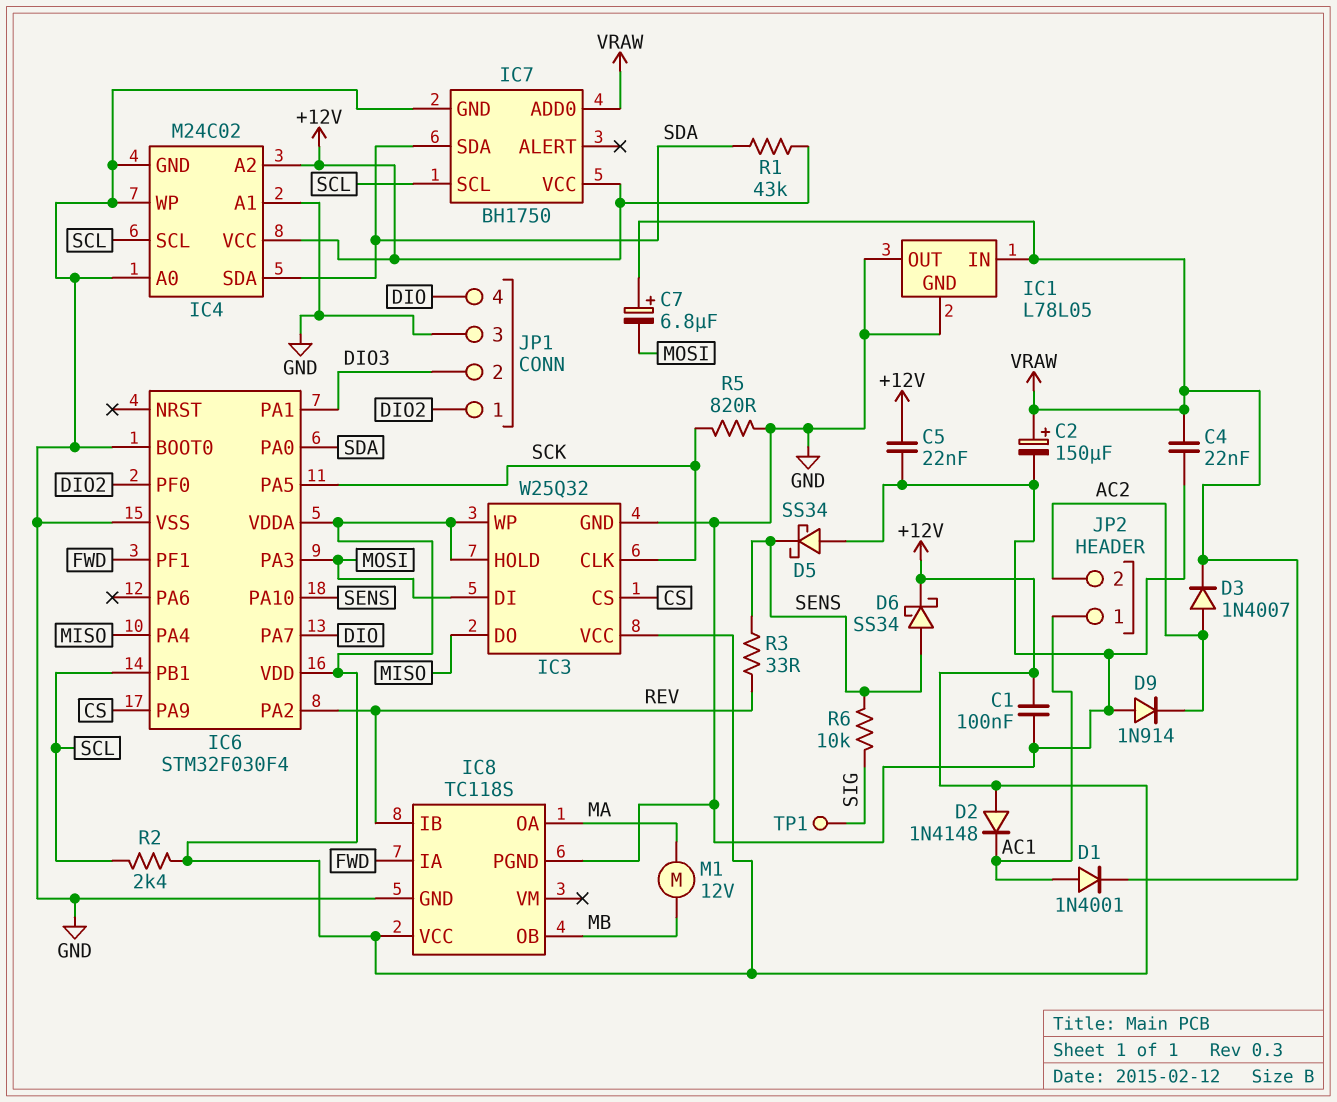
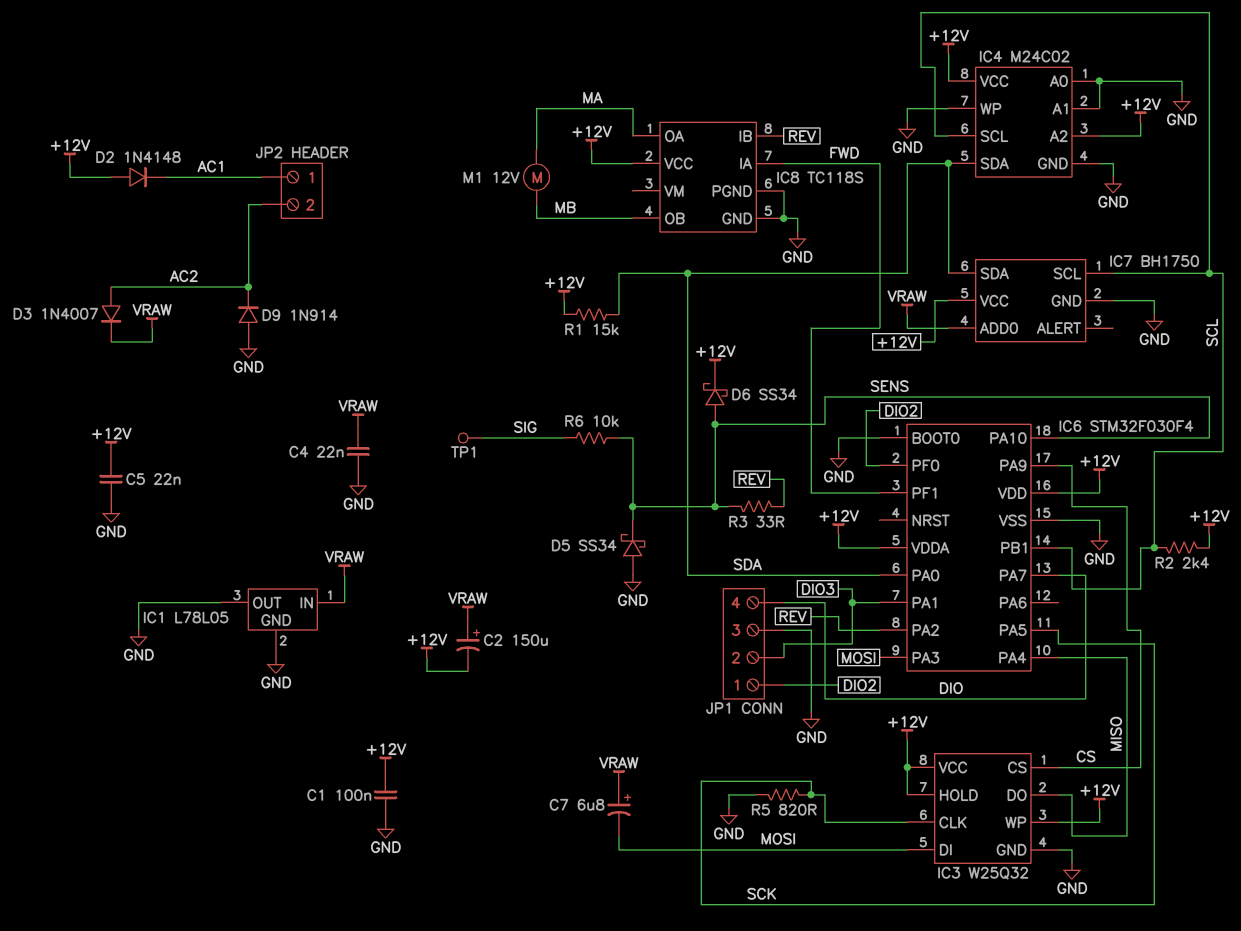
C2: 150uF (plus VRAW, minus GND) -> 150uF (plus VRAW, minus +12V)
D1: diode 1N4001 (A AC1, K VRAW) -> none
R1: 43k (+12V, SDA) -> 15k (+12V, SDA)

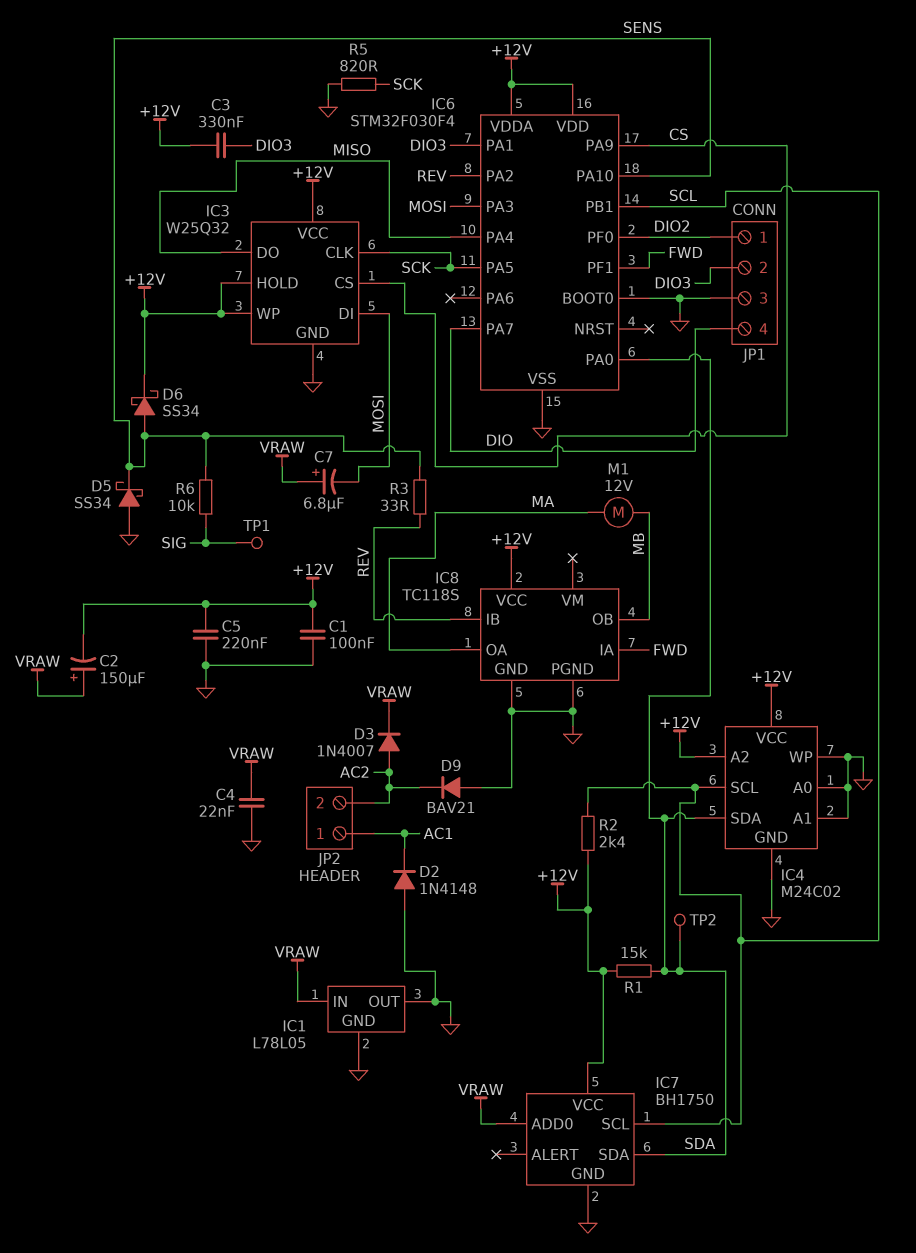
C3: none -> 330nF (+12V, DIO3)
C5: 22nF (+12V, GND) -> 220nF (+12V, GND)
D2: diode 1N4148 (A +12V, K AC1) -> diode 1N4148 (A GND, K AC1)
D9: diode 1N914 (A GND, K AC2) -> diode BAV21 (A GND, K AC2)
TP2: none -> test point (SDA)

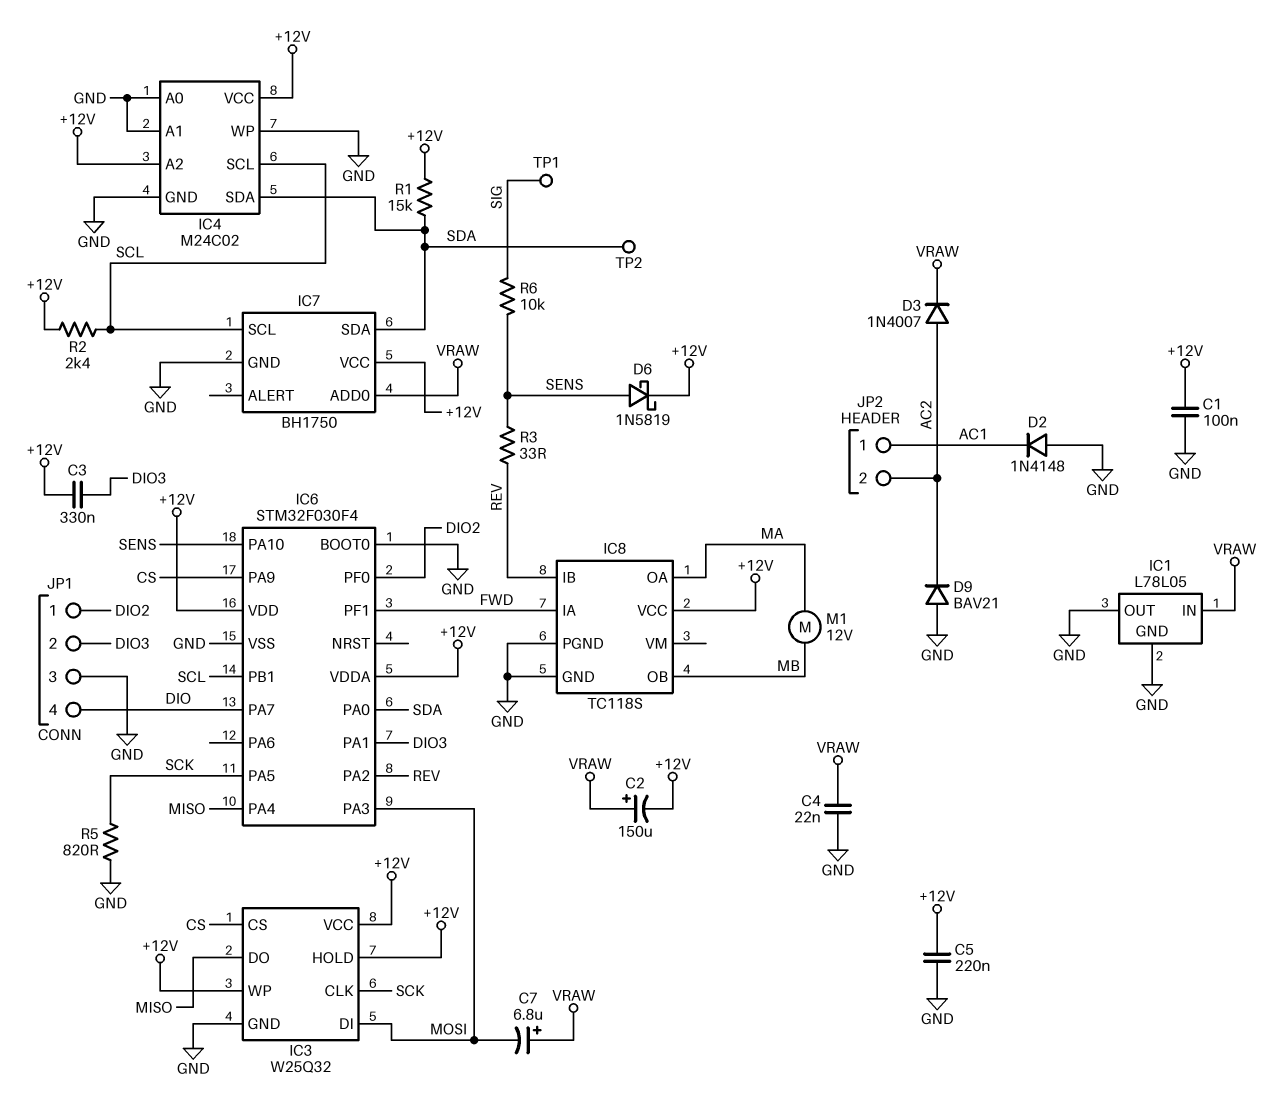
D5: schottky SS34 (A GND, K SENS) -> none
D6: schottky SS34 (A SENS, K +12V) -> schottky 1N5819 (A SENS, K +12V)

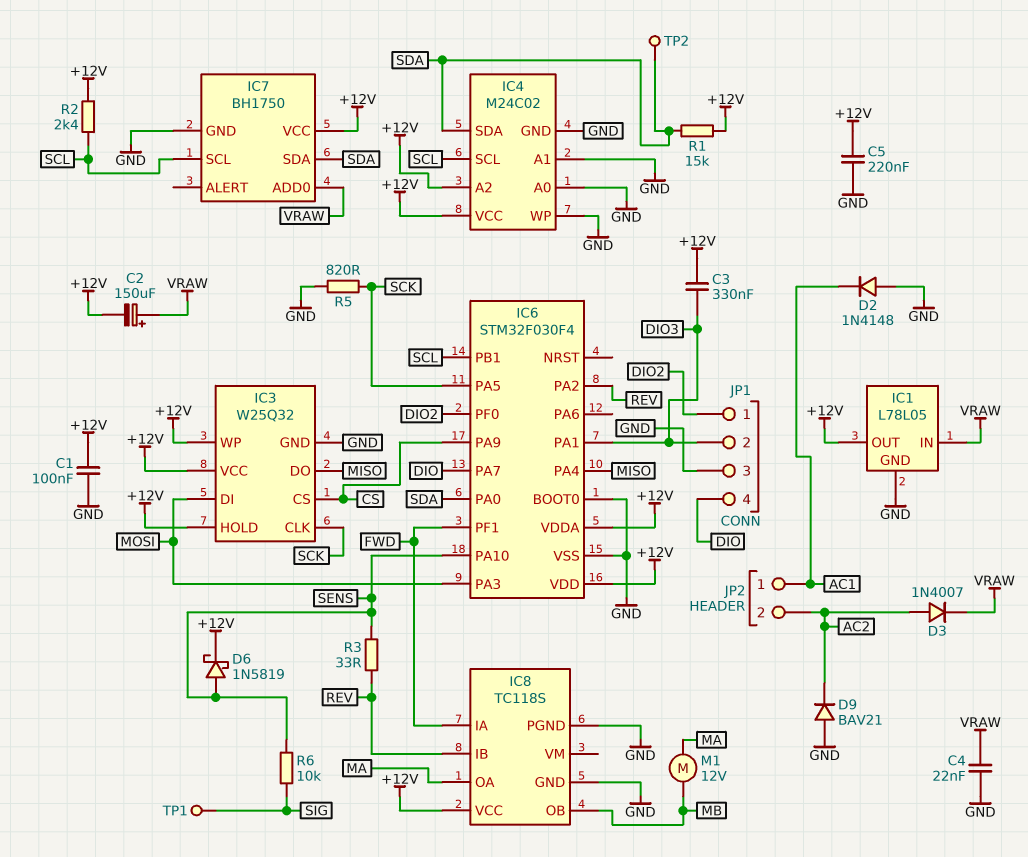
C7: 6.8uF (plus VRAW, minus MOSI) -> none
IC1 pin OUT: GND -> +12V

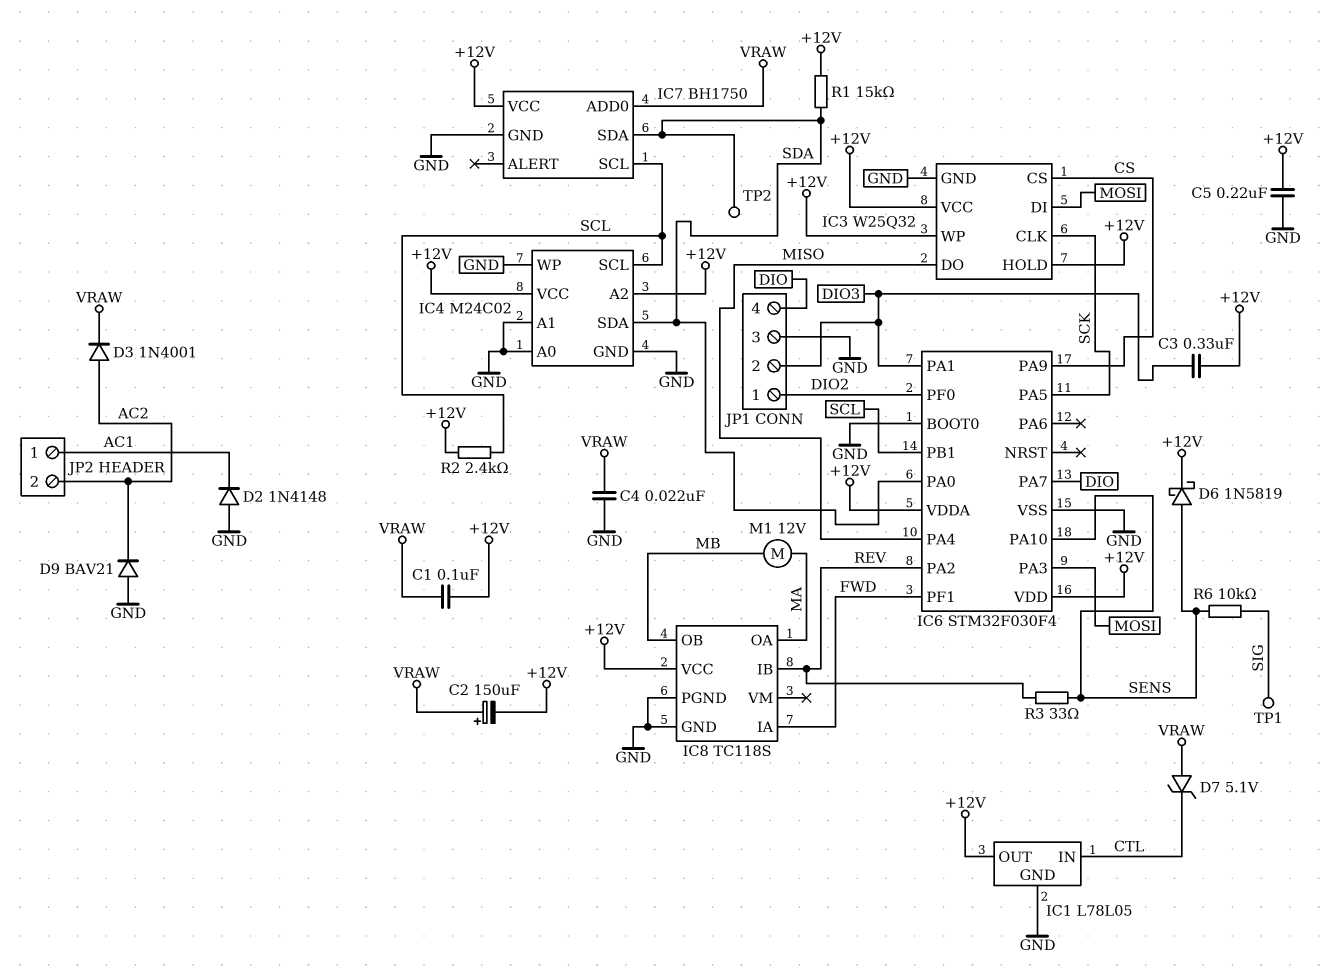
C1: 100nF (+12V, GND) -> 100nF (+12V, VRAW)
D3: diode 1N4007 (A AC2, K VRAW) -> diode 1N4001 (A AC2, K VRAW)
D7: none -> zener 5.1V (A VRAW, K CTL)
IC1 pin IN: VRAW -> CTL
R5: 820 (GND, SCK) -> none

